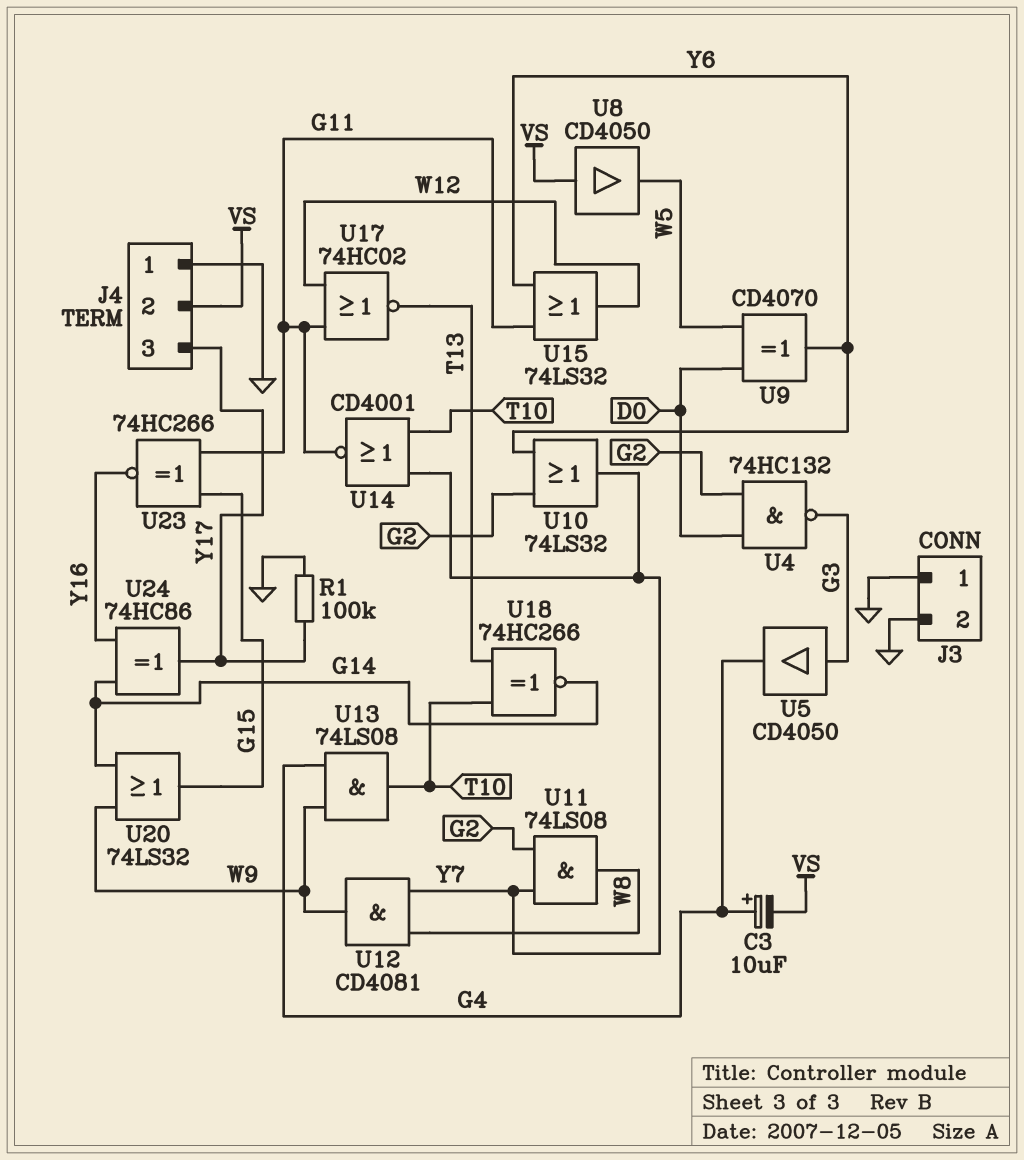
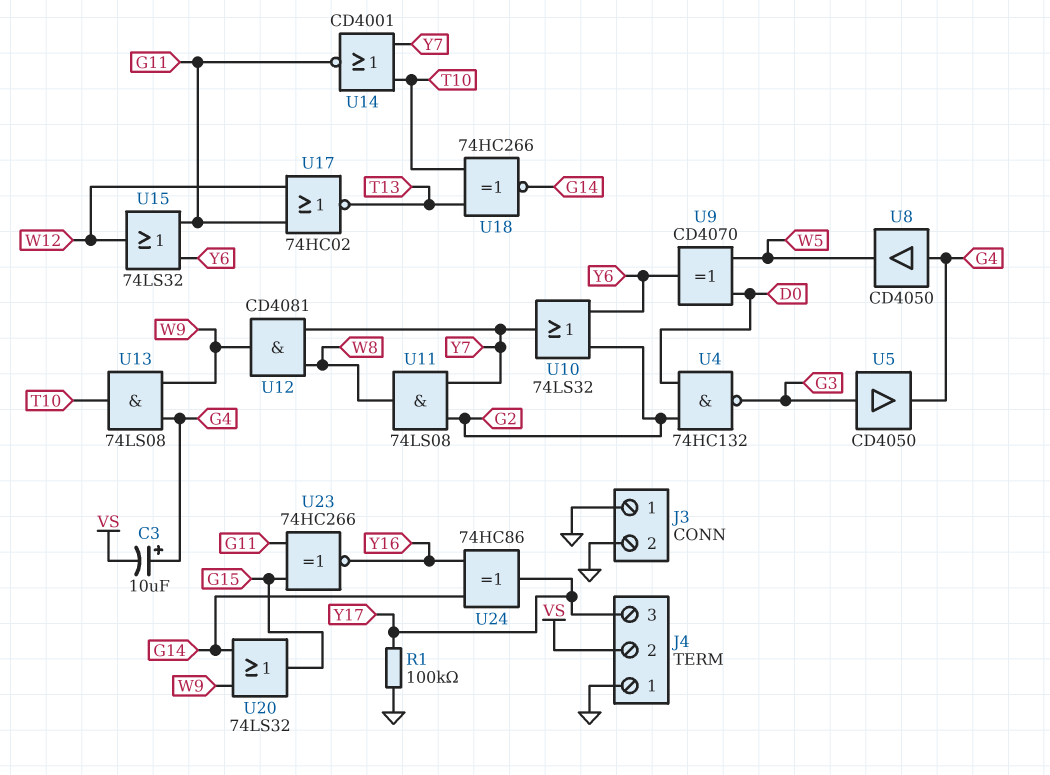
U8: buffer CD4050 (in VS, out W5) -> buffer CD4050 (in G4, out W5)

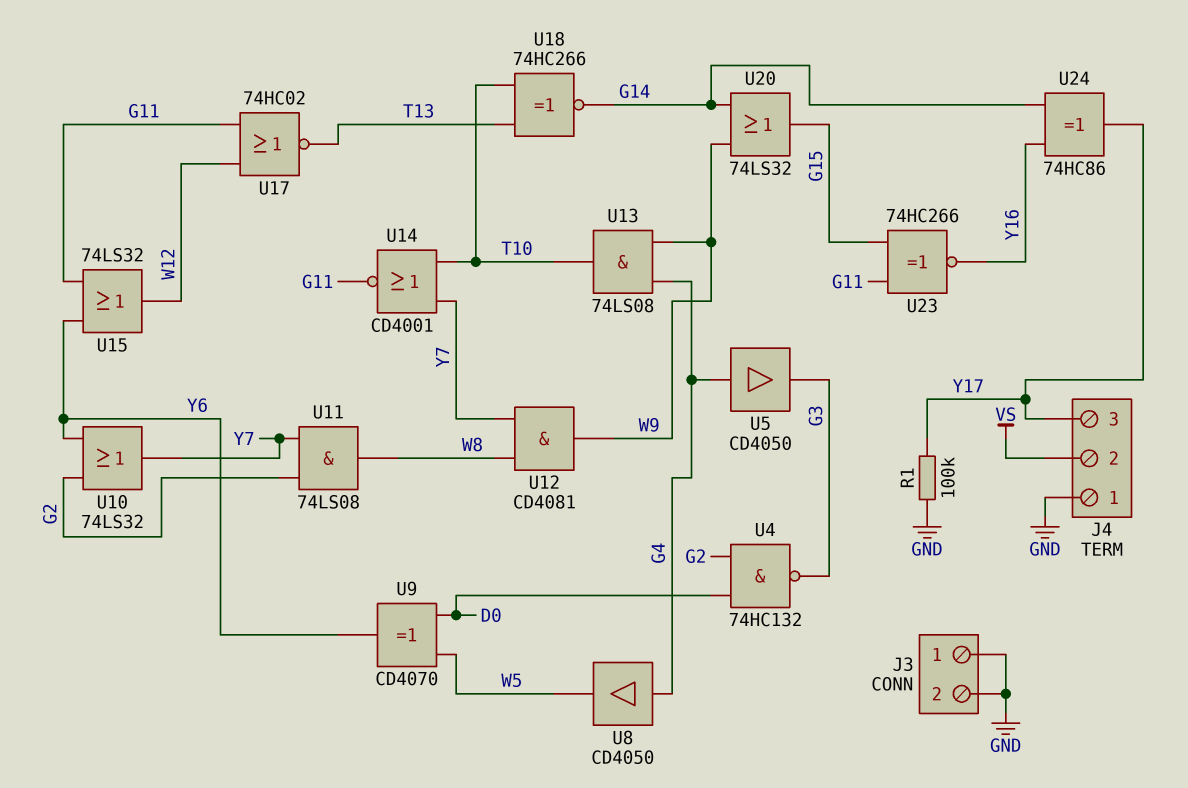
C3: 10uF (plus G4, minus VS) -> none
U5: buffer CD4050 (in G3, out G4) -> buffer CD4050 (in G4, out G3)

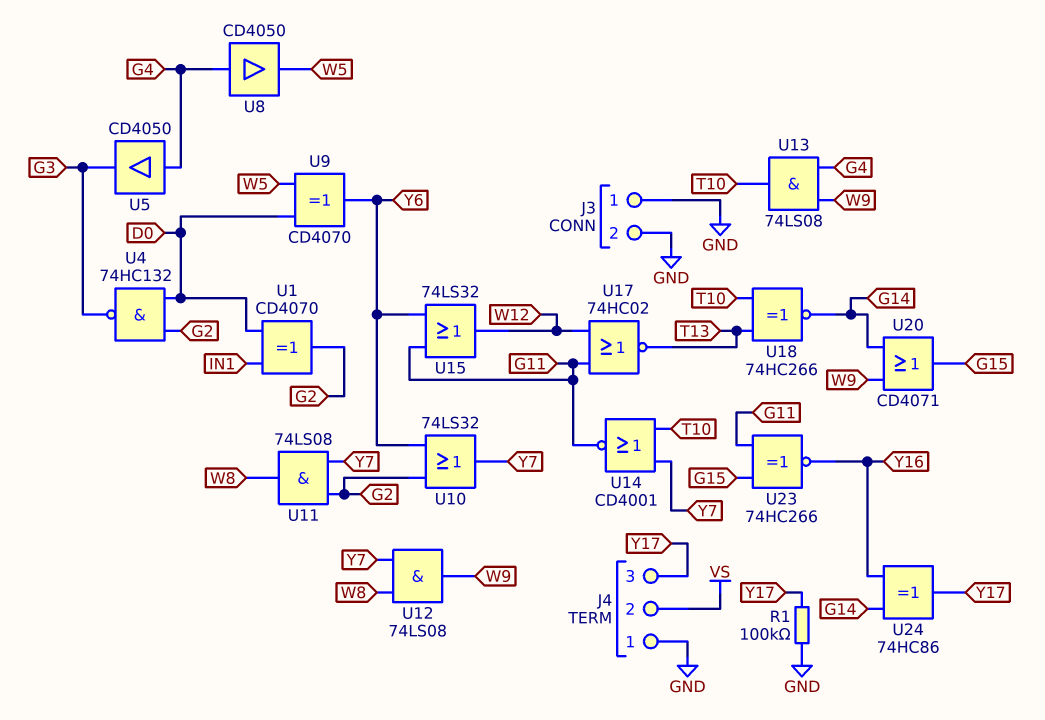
U1: none -> XOR CD4070 (in D0, in IN1, out G2)
U12: AND CD4081 (in W8, in Y7, out W9) -> AND 74LS08 (in W8, in Y7, out W9)
U20: OR 74LS32 (in G14, in W9, out G15) -> OR CD4071 (in G14, in W9, out G15)

